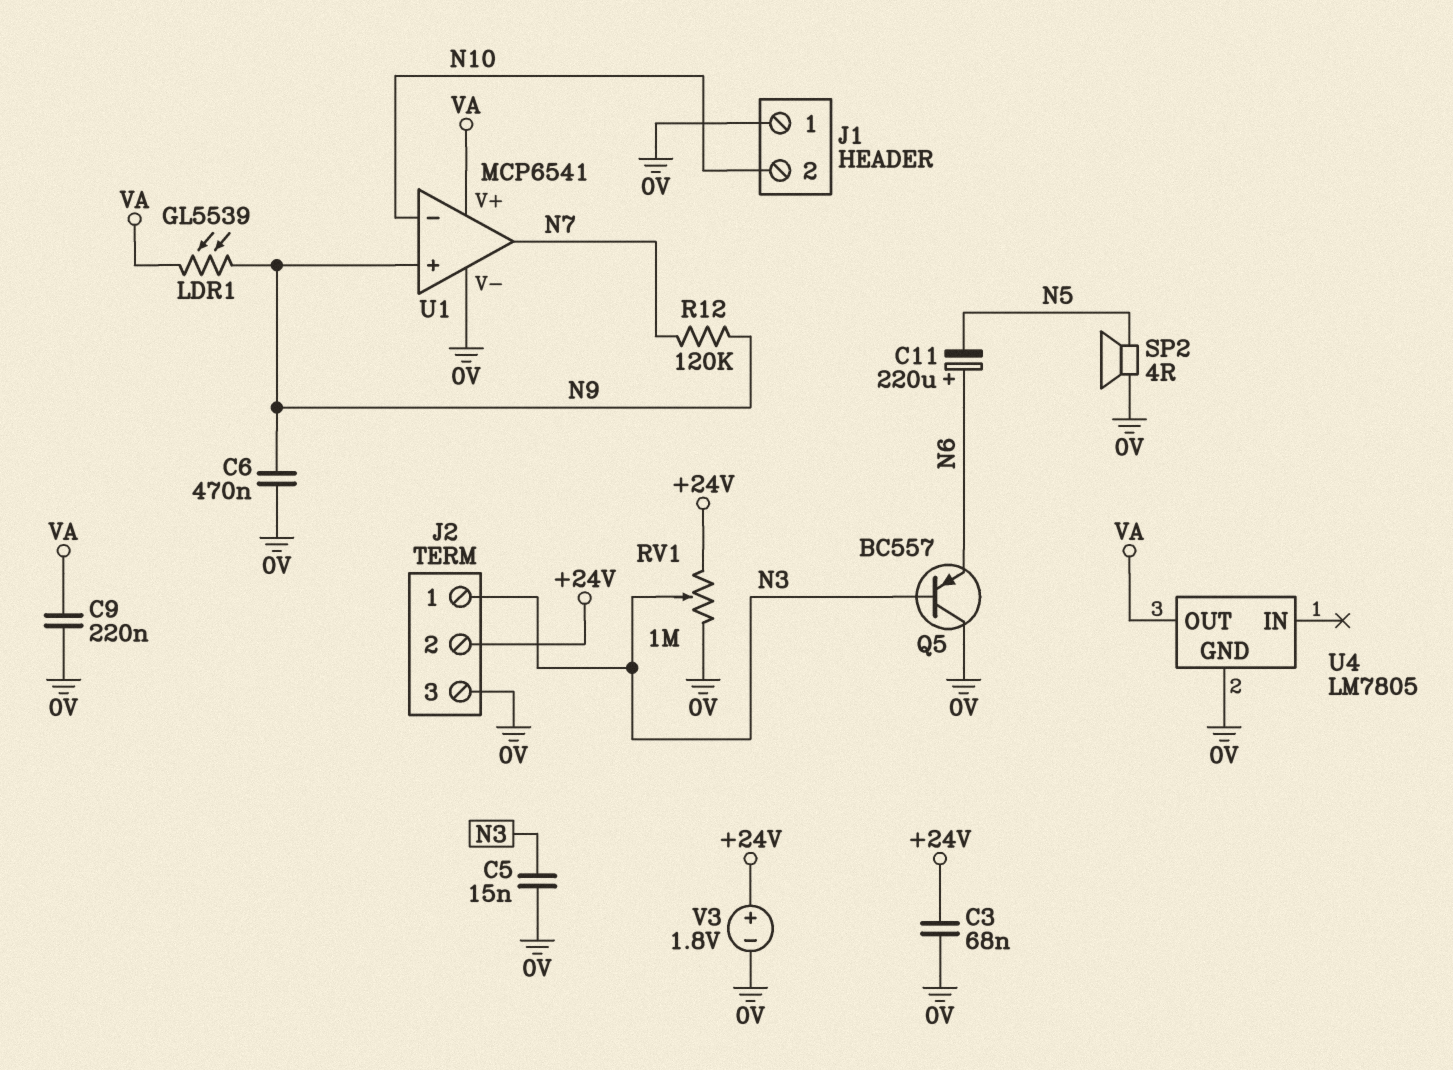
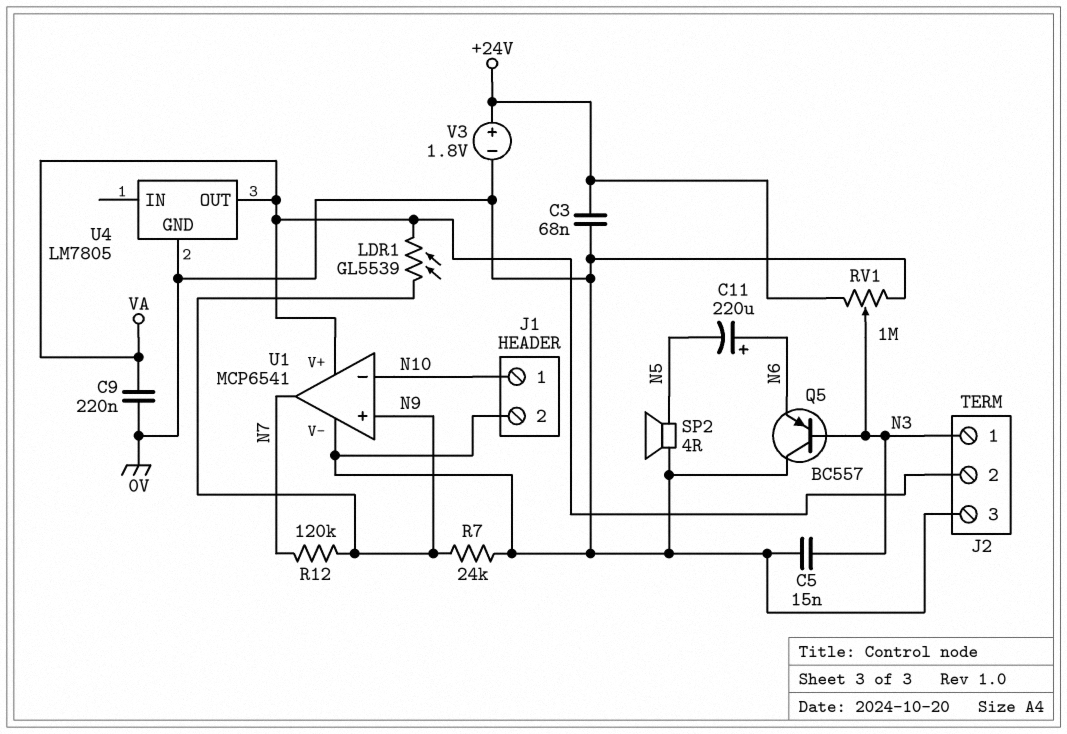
C6: 470nF (0V, N9) -> none
J1 pin 1: 0V -> N10
J1 pin 2: N10 -> 0V
J2 pin 2: +24V -> VA
R7: none -> 24k (0V, N9)

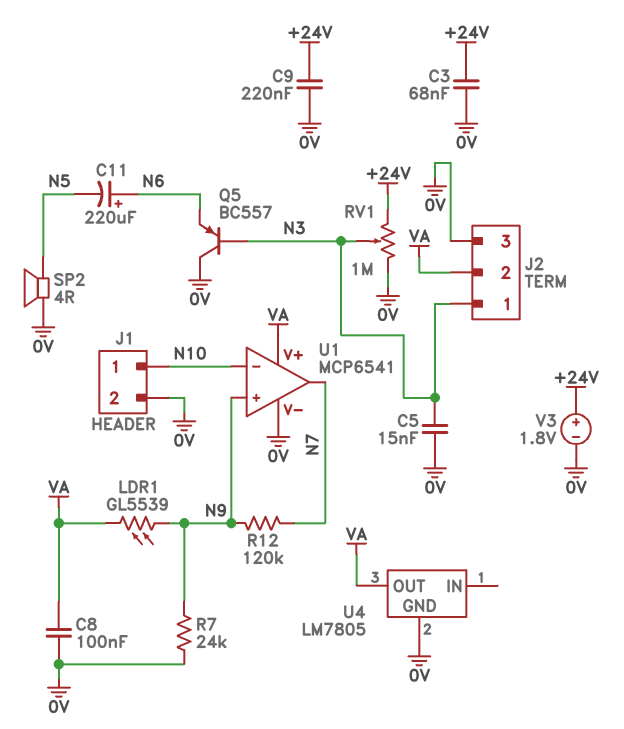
C8: none -> 100nF (0V, VA)
C9: 220nF (0V, VA) -> 220nF (+24V, 0V)

